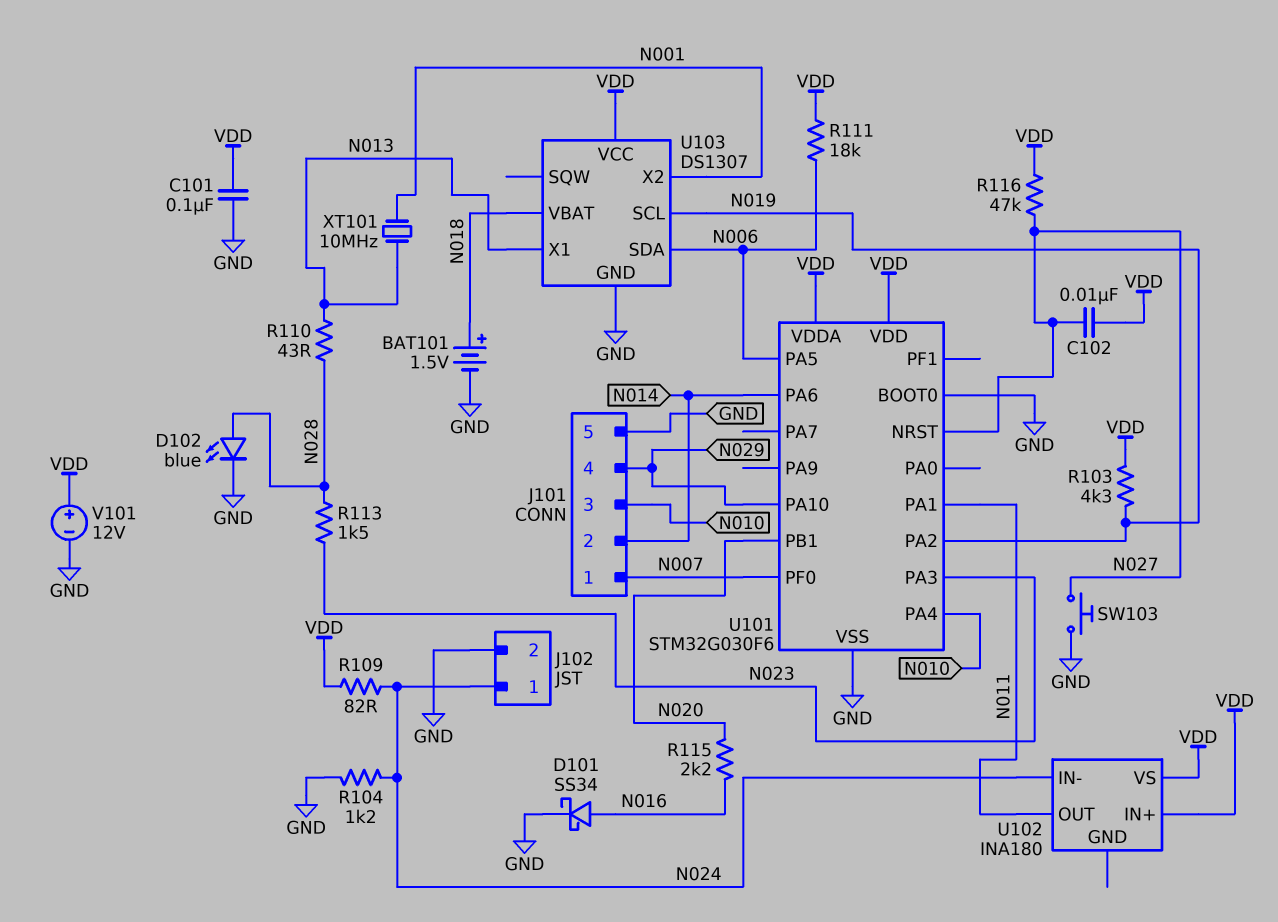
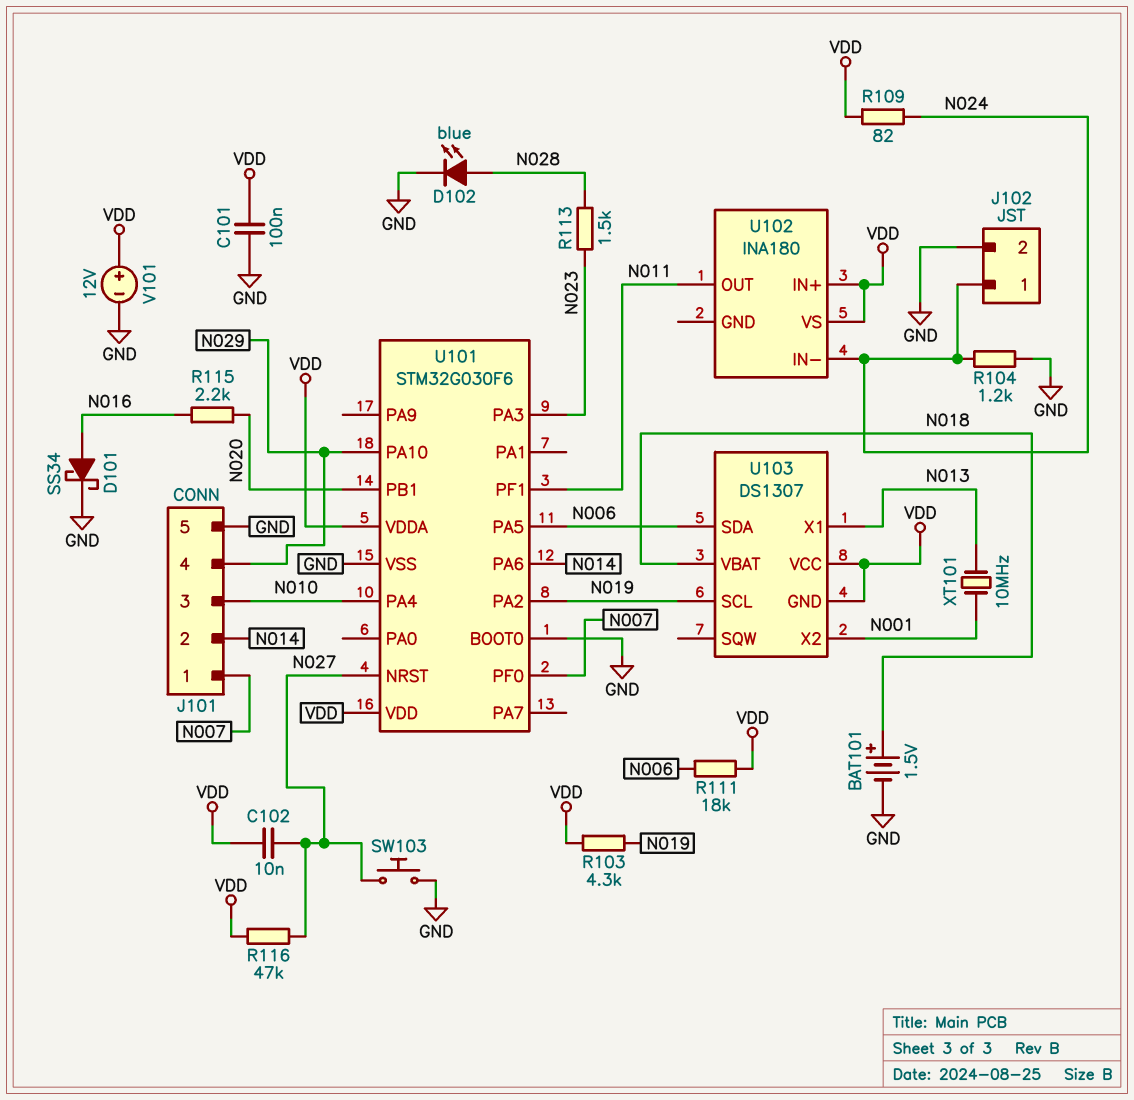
R110: 43 (N013, N028) -> none
U101 pin PA1: N011 -> none
U101 pin PF1: none -> N011
U103 pin GND: GND -> VDD

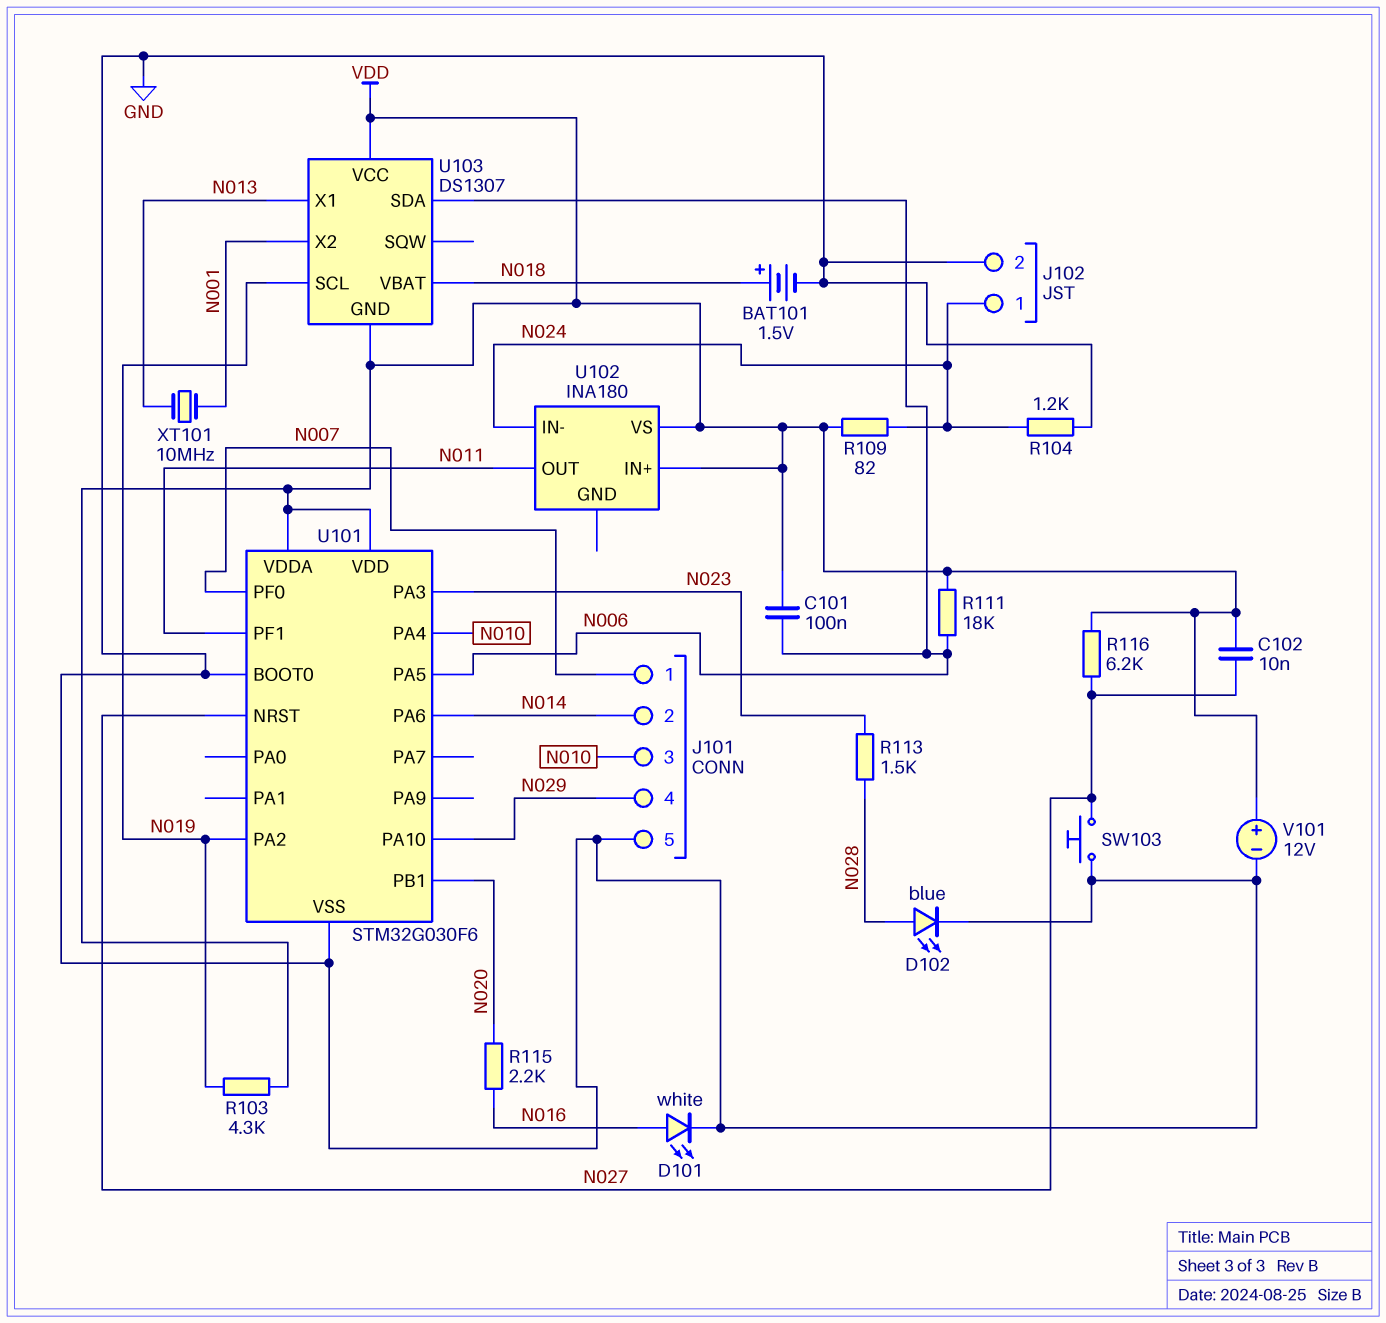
C101: 100nF (GND, VDD) -> 100nF (N006, VDD)
D101: schottky SS34 (A N016, K GND) -> LED white (A N016, K GND)
R116: 47k (N027, VDD) -> 6.2k (N027, VDD)

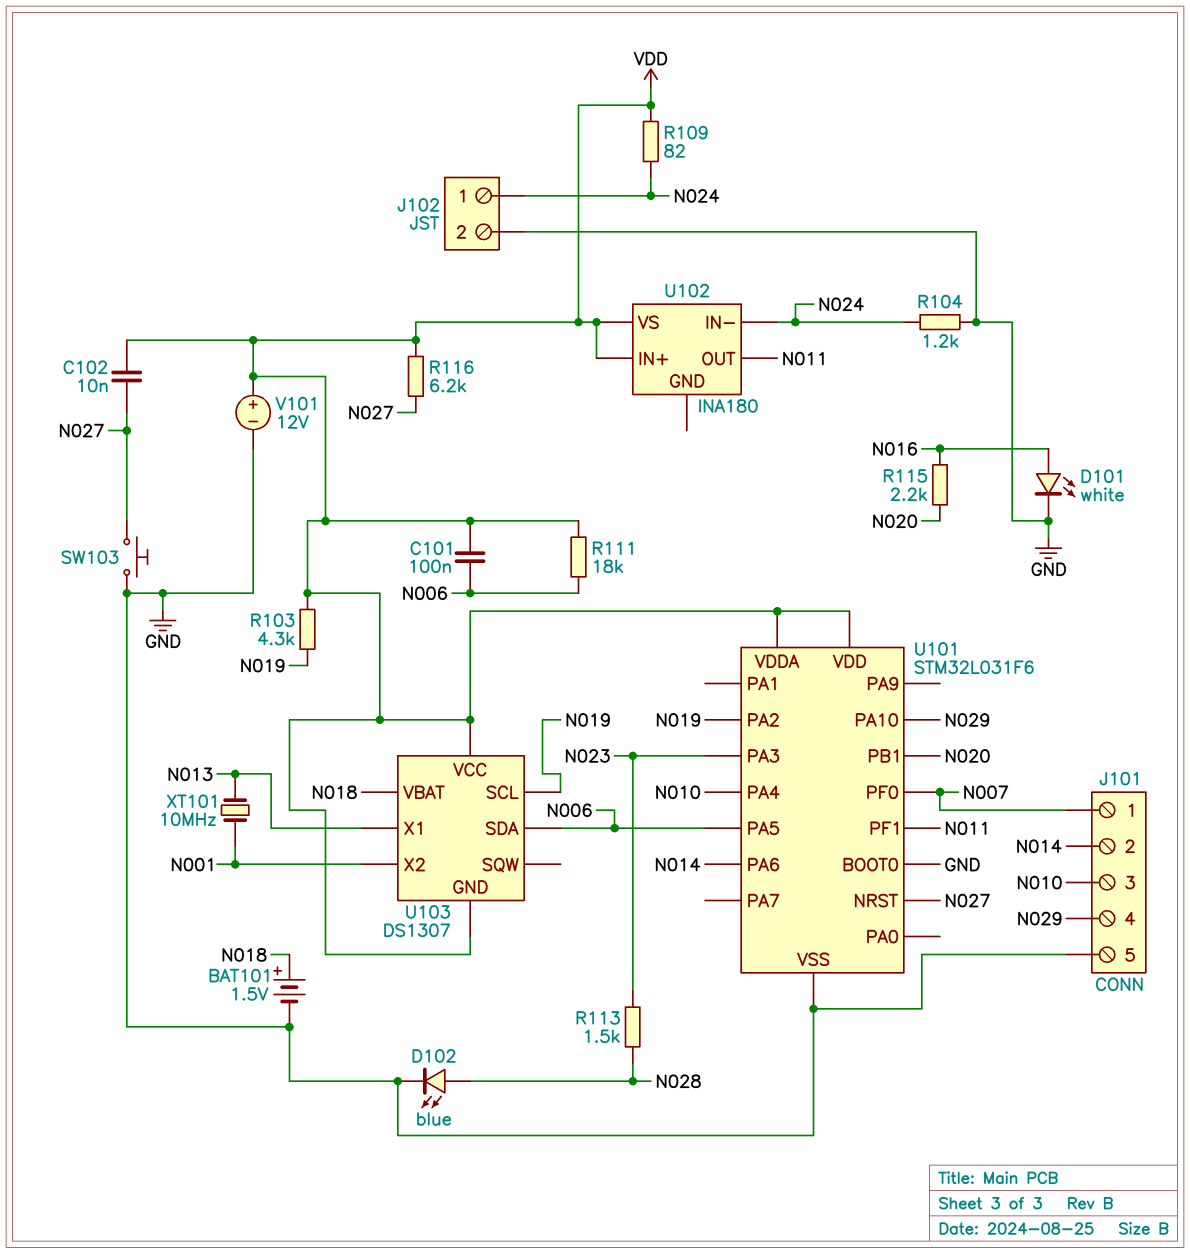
U101: STM32G030F6 -> STM32L031F6

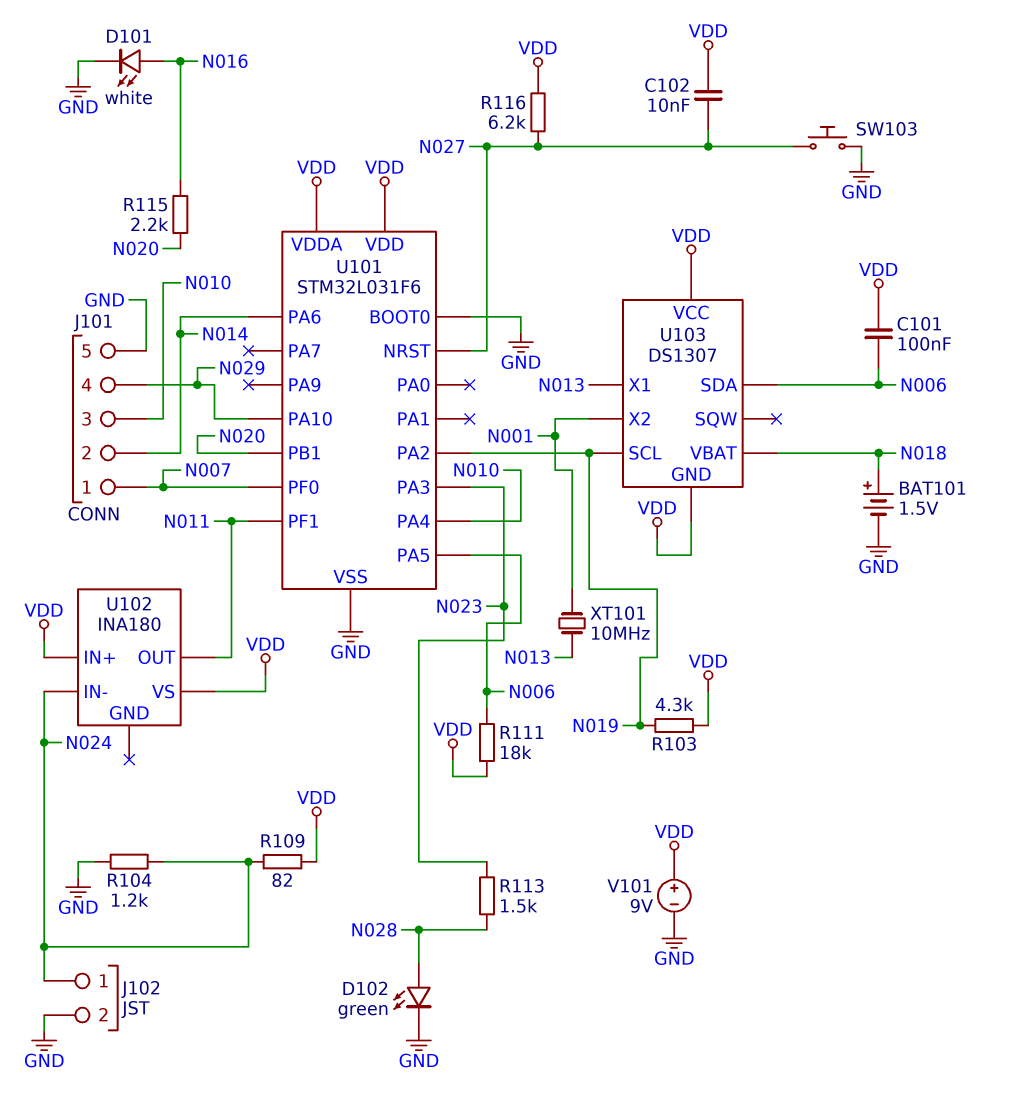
D102: LED blue (A N028, K GND) -> LED green (A N028, K GND)
V101: 12V (plus VDD, minus GND) -> 9V (plus VDD, minus GND)

